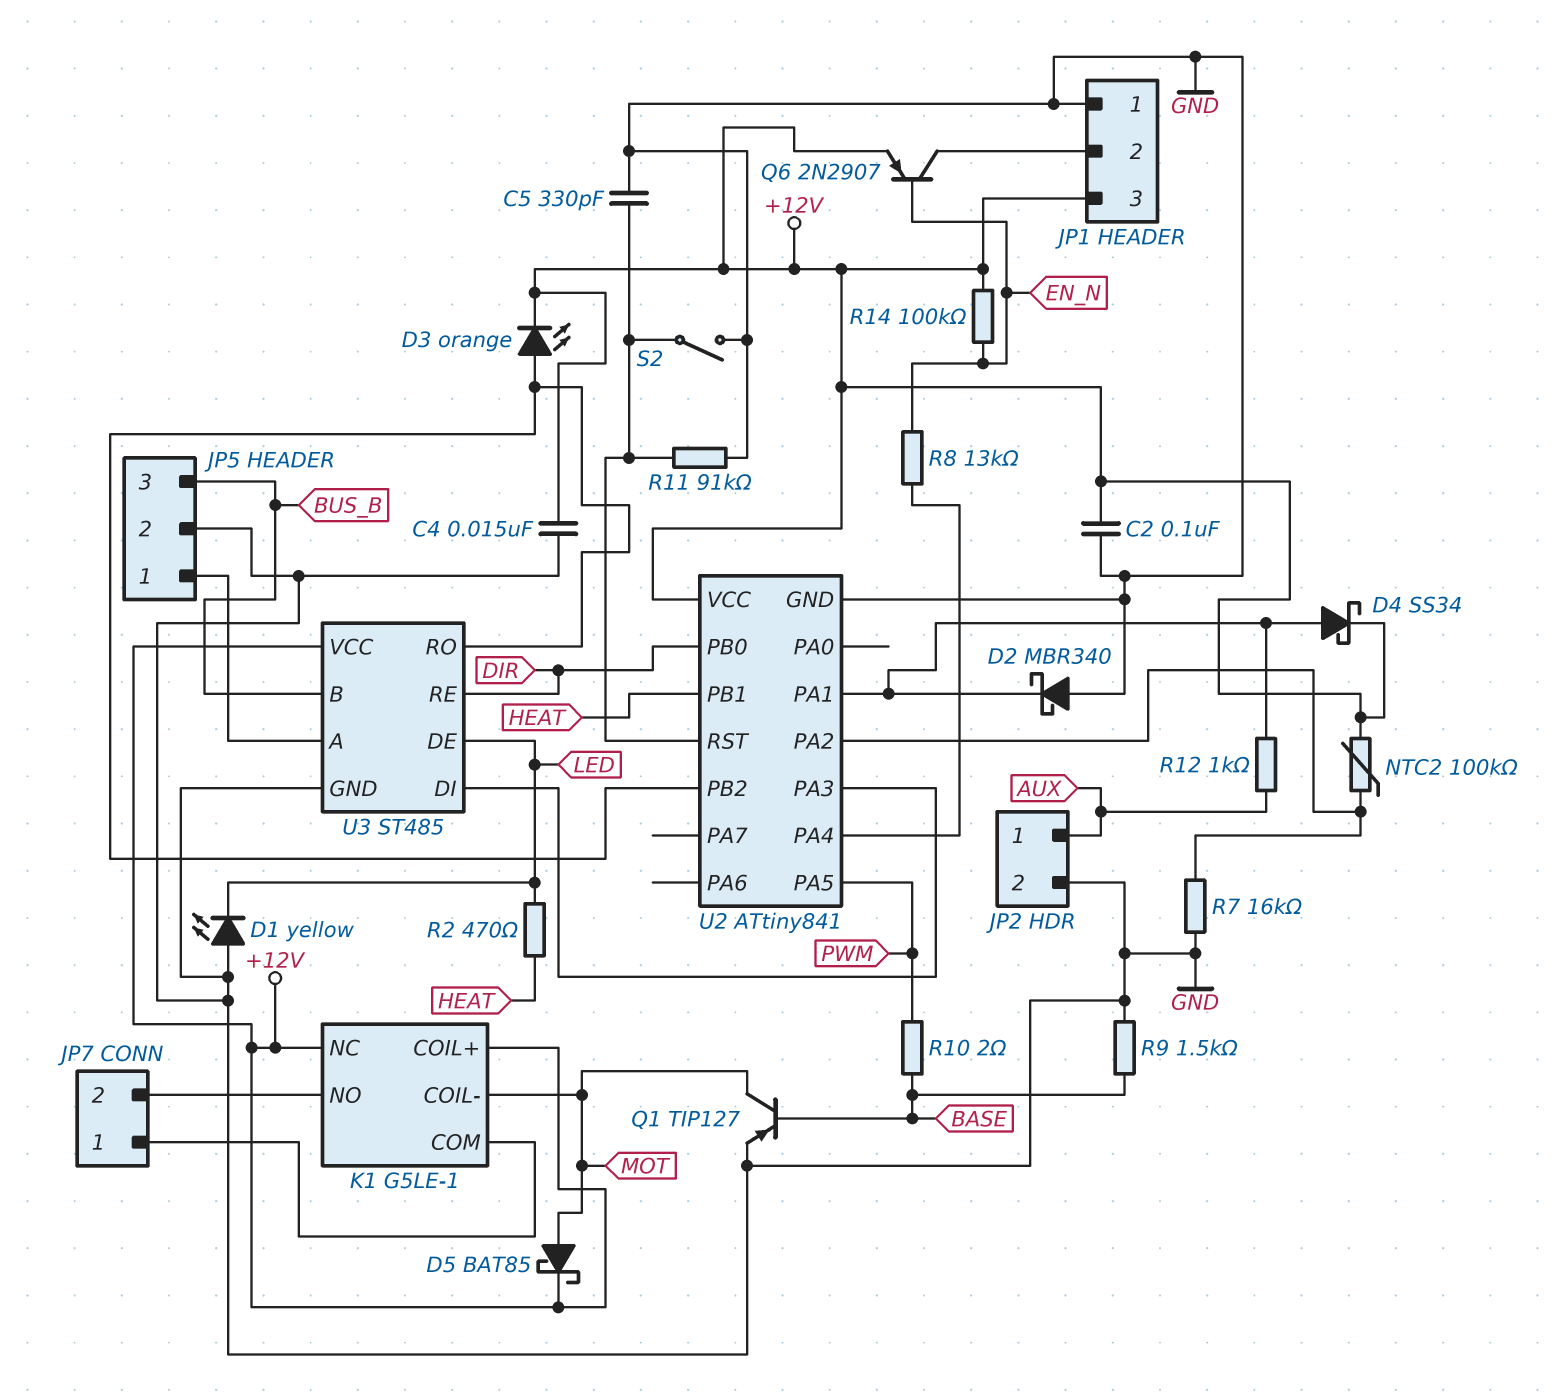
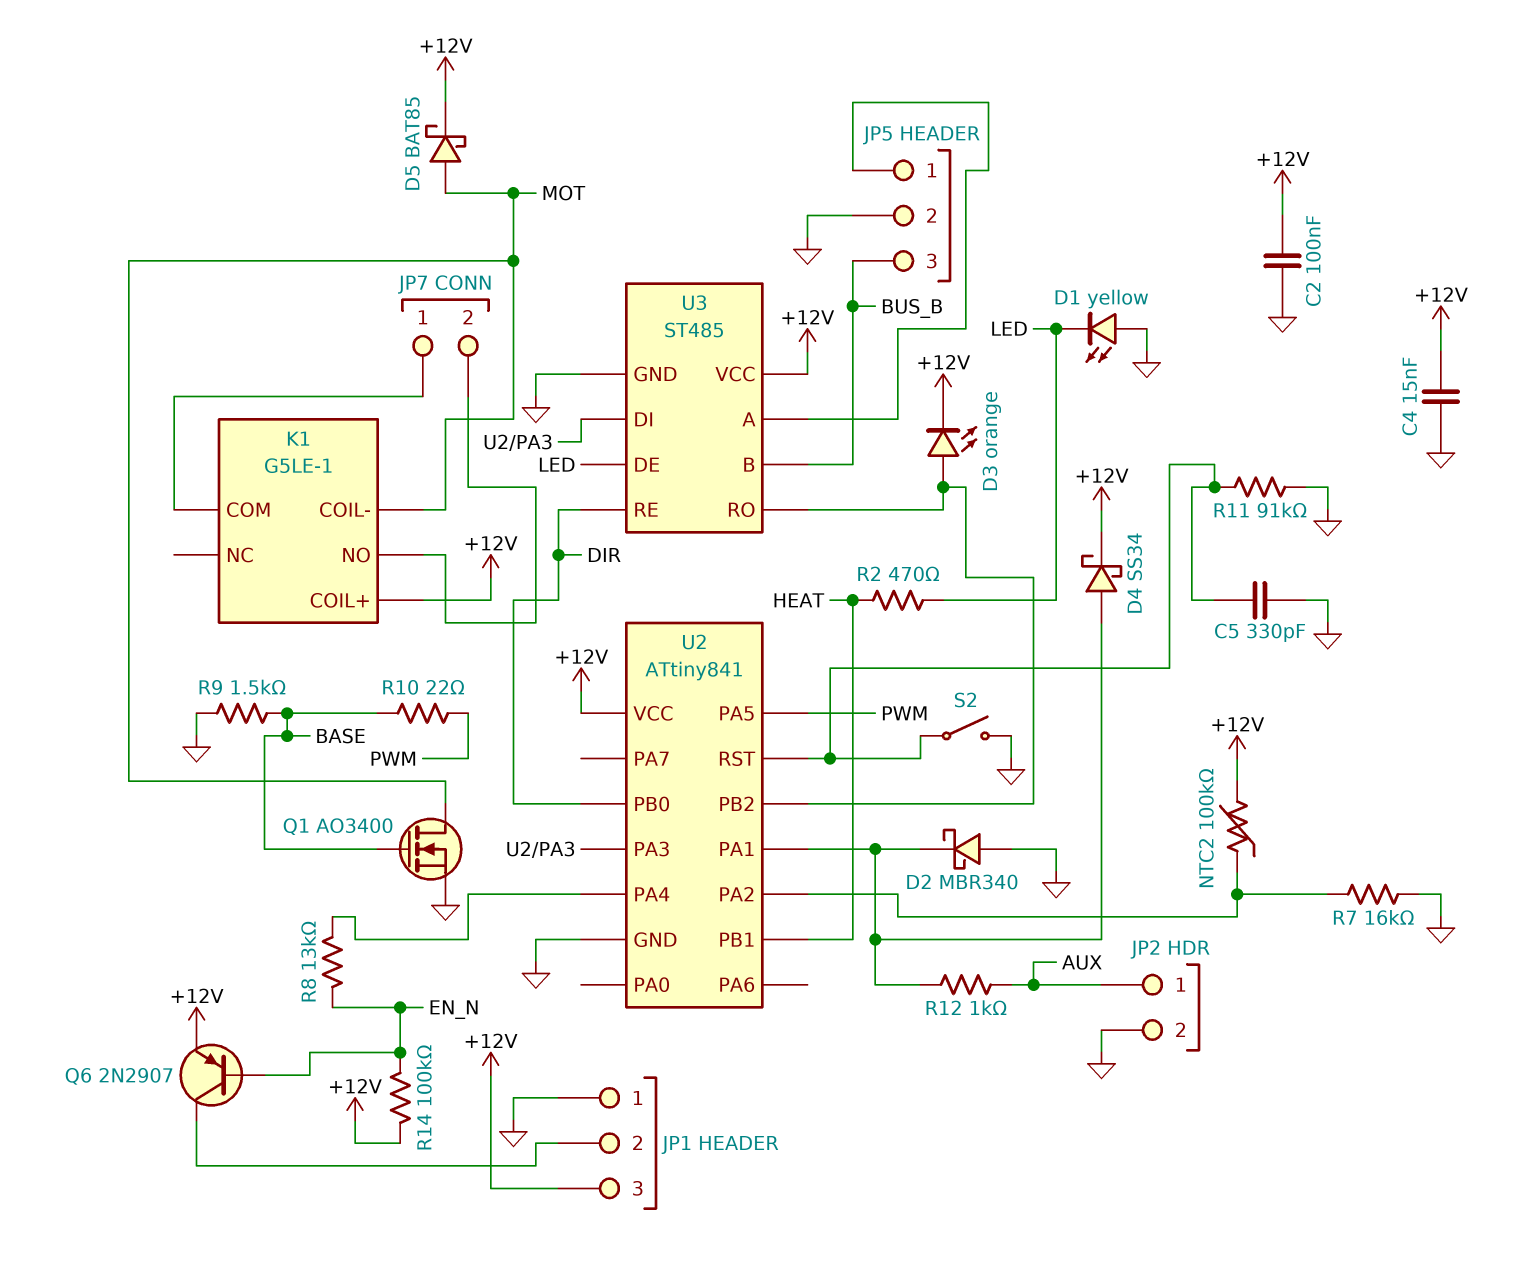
K1 pin NC: +12V -> none
Q1: PNP TIP127 (B BASE, C MOT, E GND) -> NMOS AO3400 (G BASE, D MOT, S GND)
R10: 2 (BASE, PWM) -> 22 (BASE, PWM)

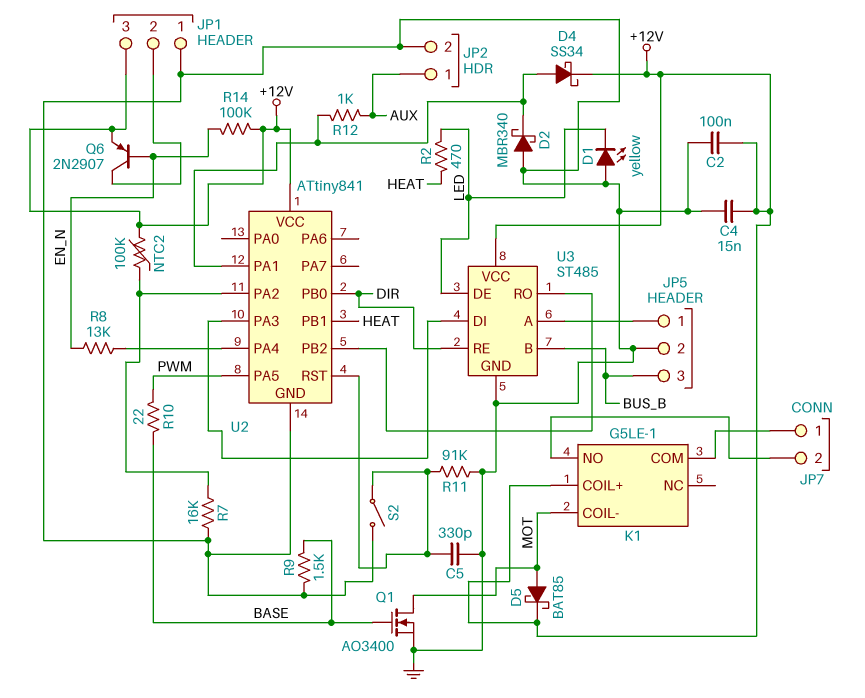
D3: LED orange (A U2/PB2, K +12V) -> none

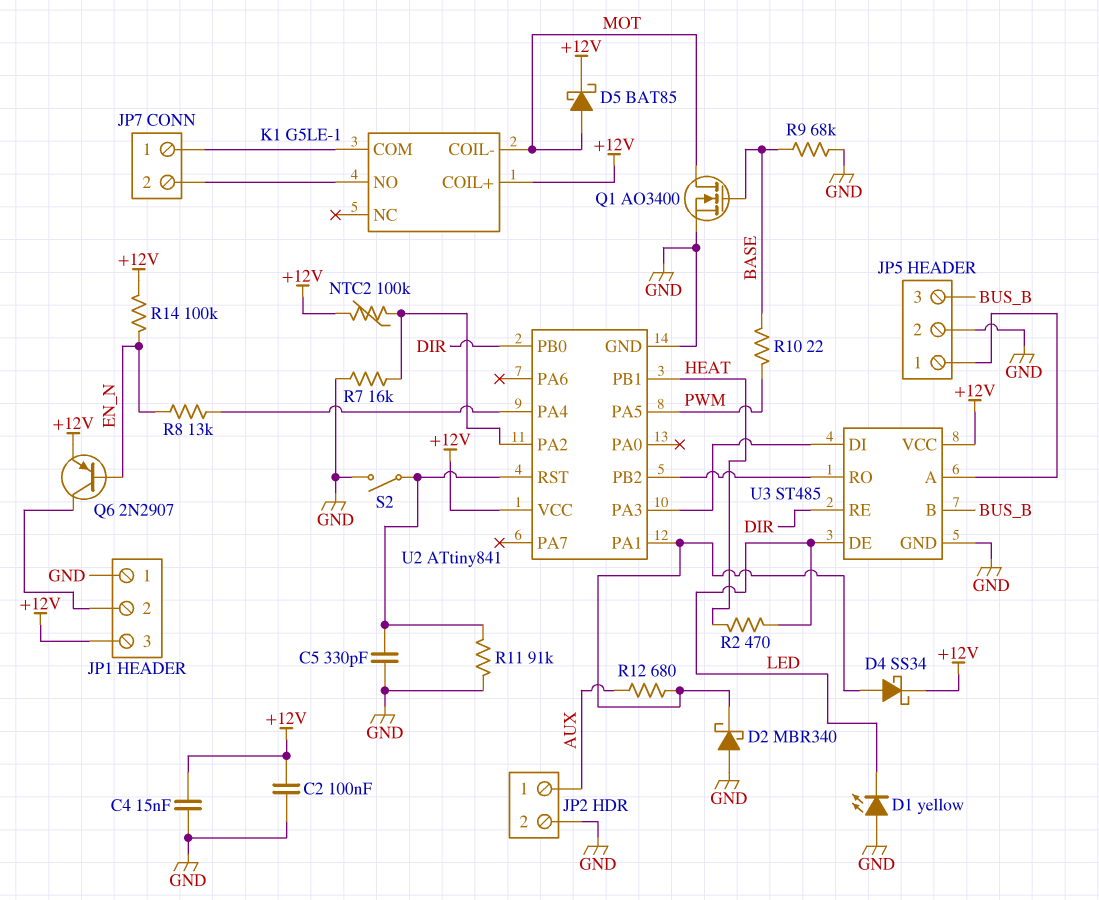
R9: 1.5k (BASE, GND) -> 68k (BASE, GND)
R12: 1k (AUX, U2/PA1) -> 680 (AUX, U2/PA1)

